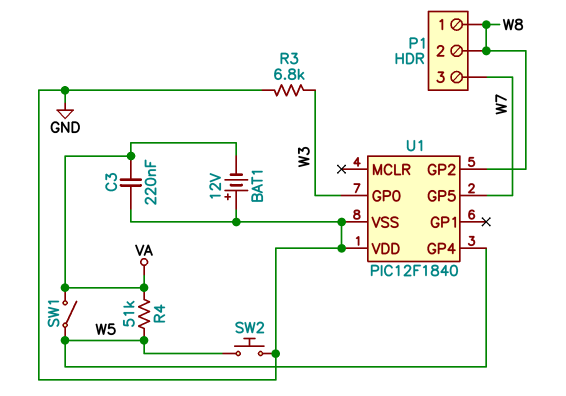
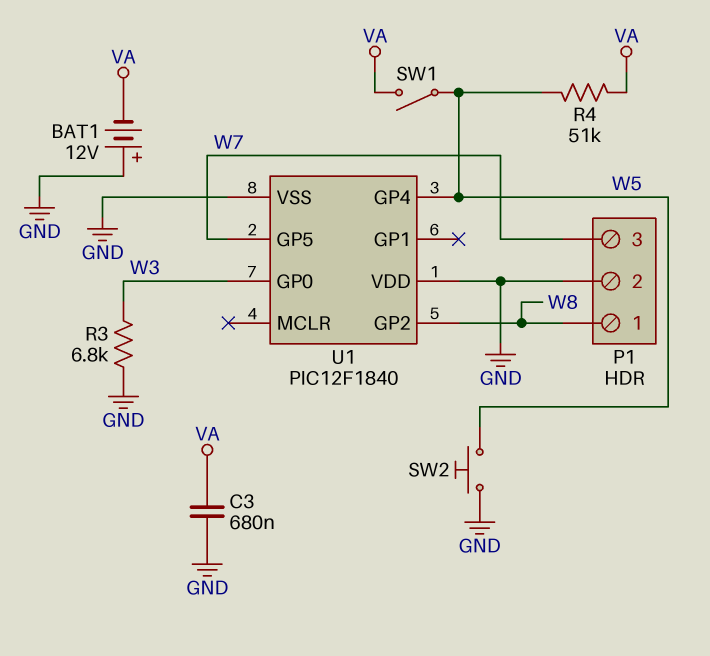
C3: 220nF (GND, VA) -> 680nF (GND, VA)
P1 pin 2: W8 -> GND

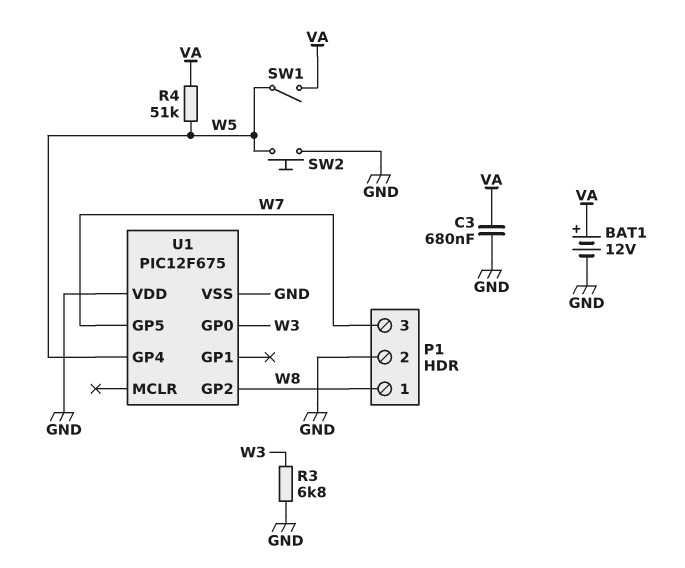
BAT1: 12V (plus GND, minus VA) -> 12V (plus VA, minus GND)
U1: PIC12F1840 -> PIC12F675

